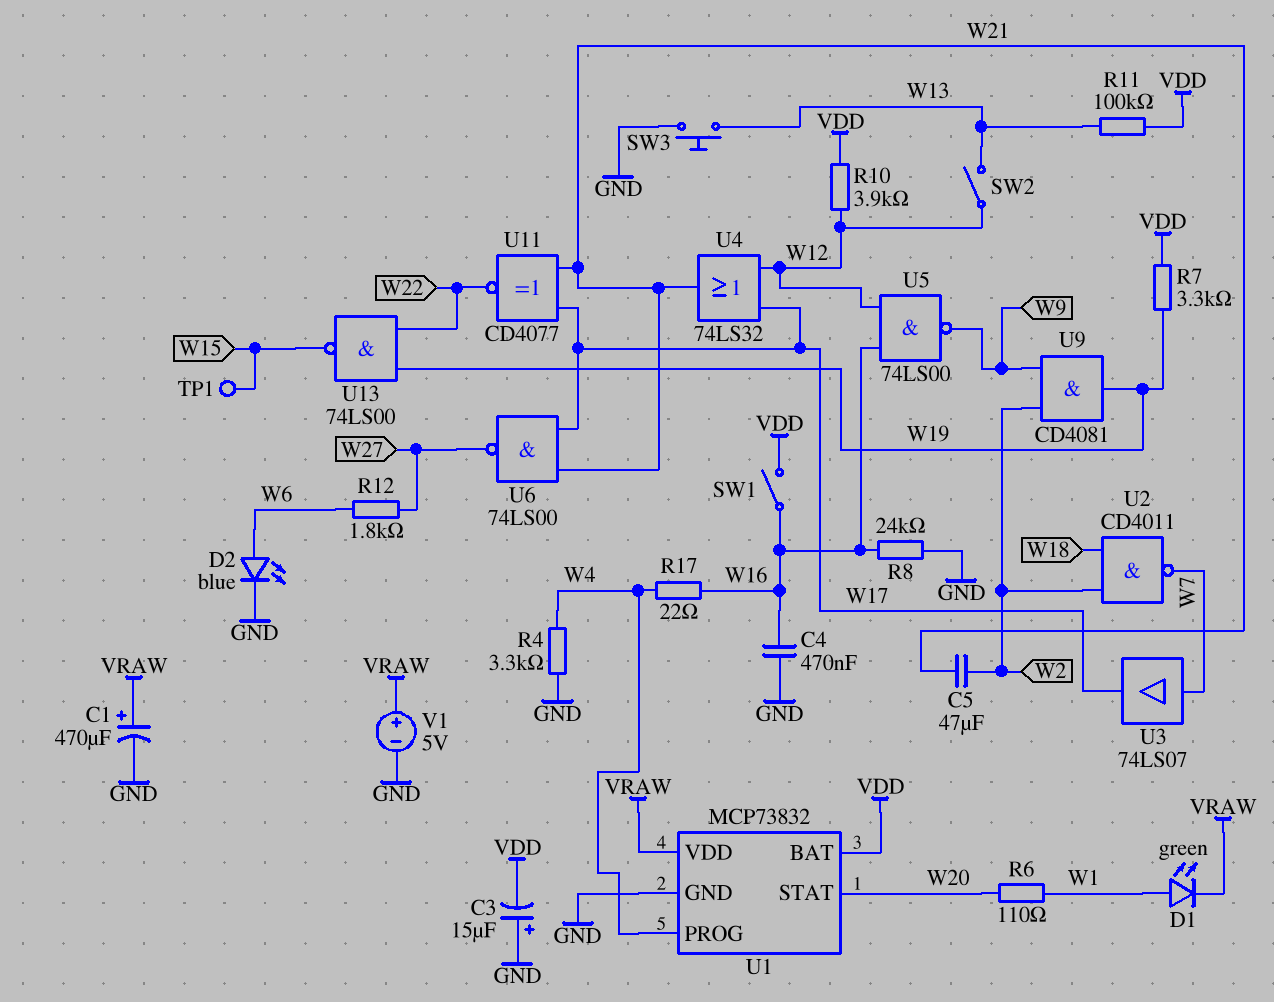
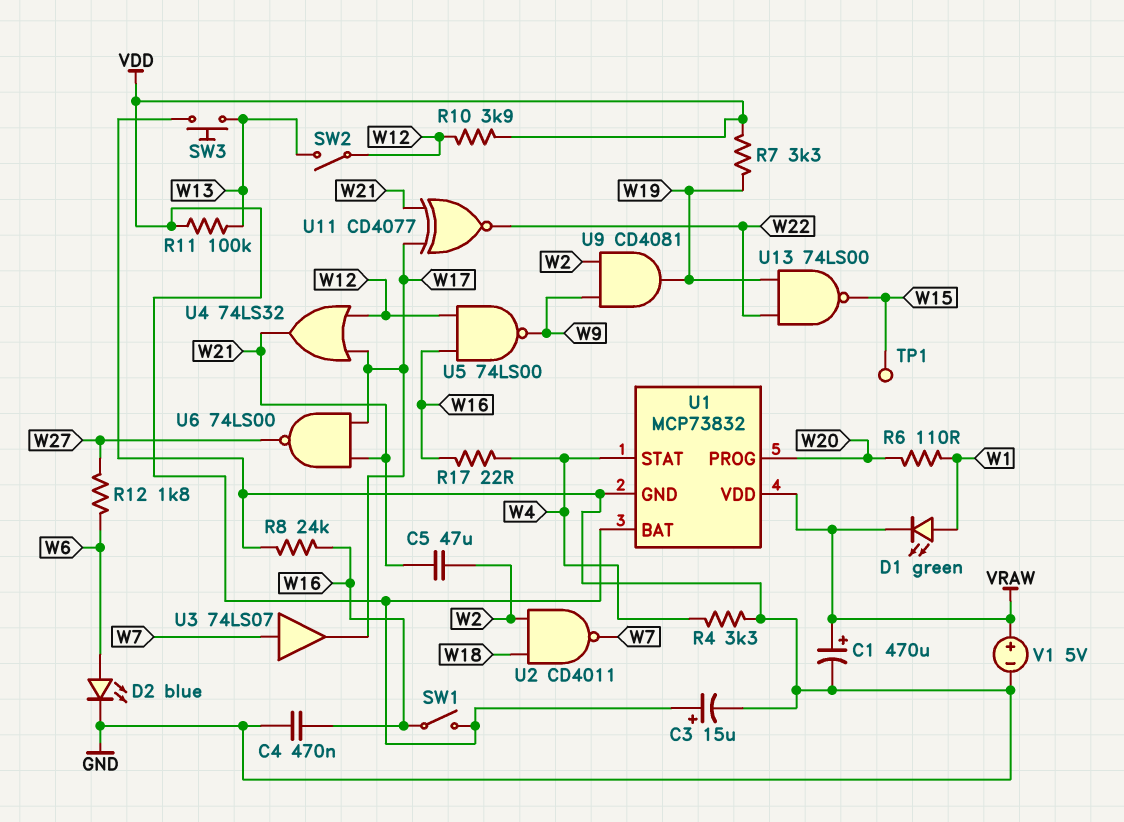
C3: 15uF (plus GND, minus VDD) -> 15uF (plus VDD, minus GND)
U1 pin PROG: W4 -> W20
U1 pin STAT: W20 -> W4

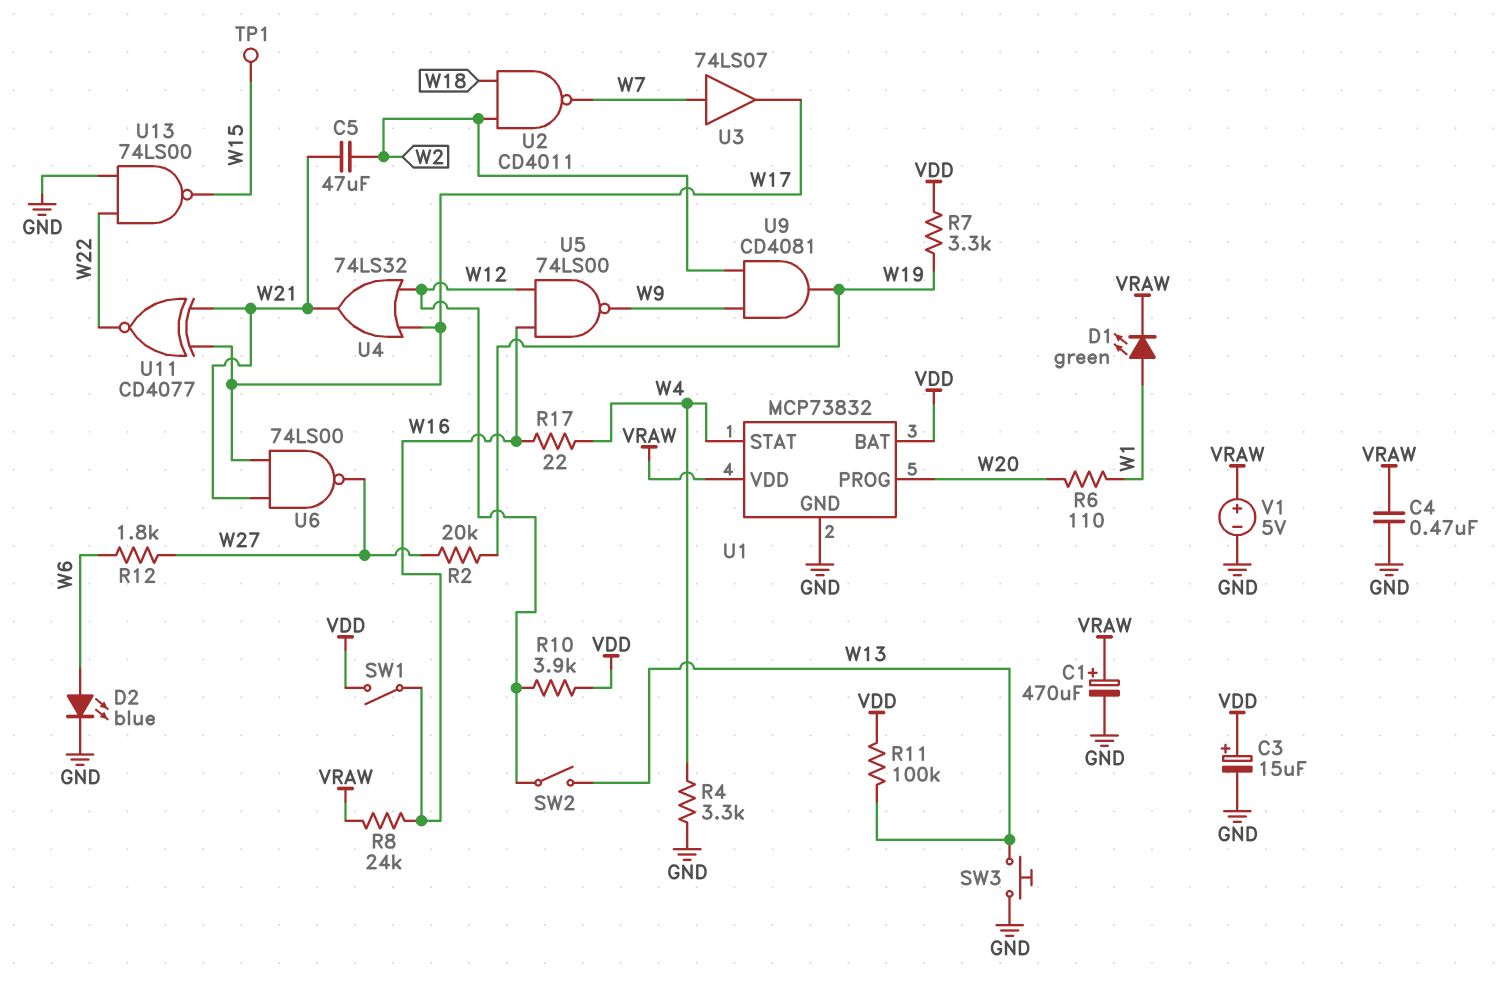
C4: 470nF (GND, W16) -> 470nF (GND, VRAW)
R2: none -> 20k (W19, W27)
R8: 24k (GND, W16) -> 24k (VRAW, W16)
U13: NAND 74LS00 (in W19, in W22, out W15) -> NAND 74LS00 (in GND, in W22, out W15)

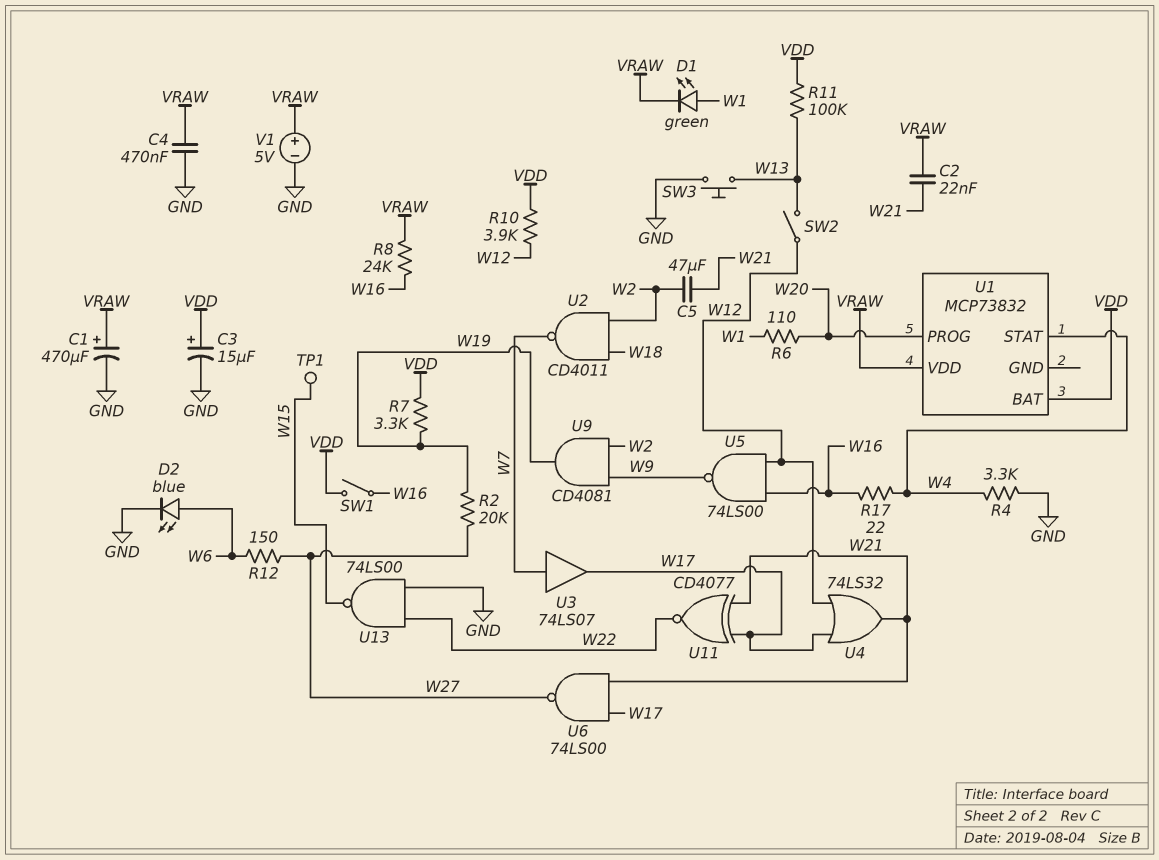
C2: none -> 22nF (VRAW, W21)
R12: 1.8k (W6, W27) -> 150 (W6, W27)
U1 pin GND: GND -> none

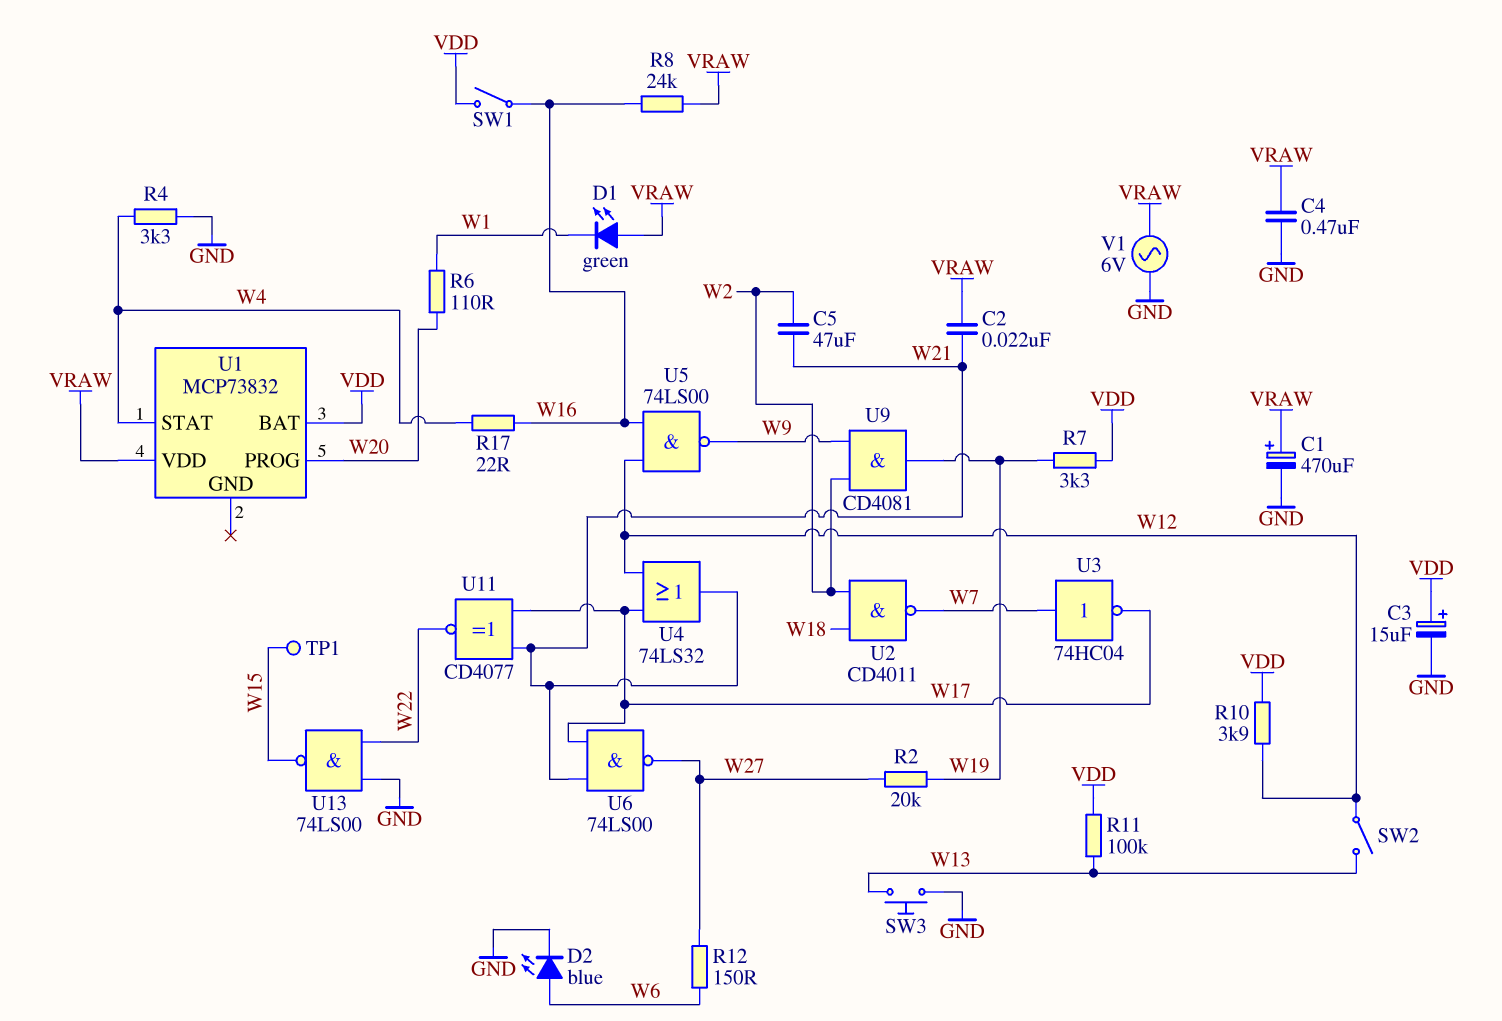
D1: LED green (A W1, K VRAW) -> LED green (A VRAW, K W1)
U3: buffer 74LS07 (in W7, out W17) -> NOT 74HC04 (in W7, out W17)
V1: 5V (plus VRAW, minus GND) -> AC 6V (GND, VRAW)

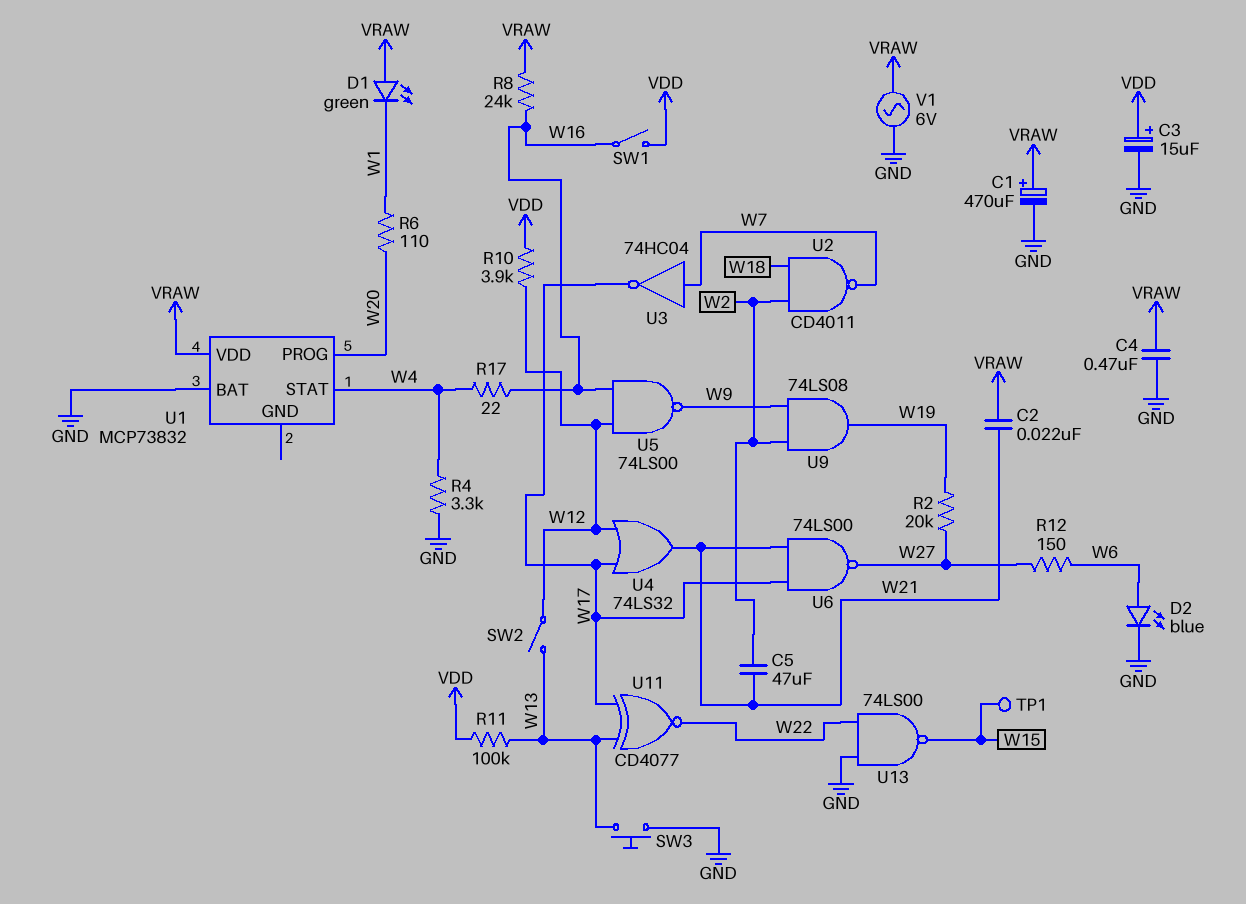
R7: 3.3k (VDD, W19) -> none
U1 pin BAT: VDD -> GND
U9: AND CD4081 (in W2, in W9, out W19) -> AND 74LS08 (in W2, in W9, out W19)
U11: XNOR CD4077 (in W17, in W21, out W22) -> XNOR CD4077 (in W13, in W17, out W22)

